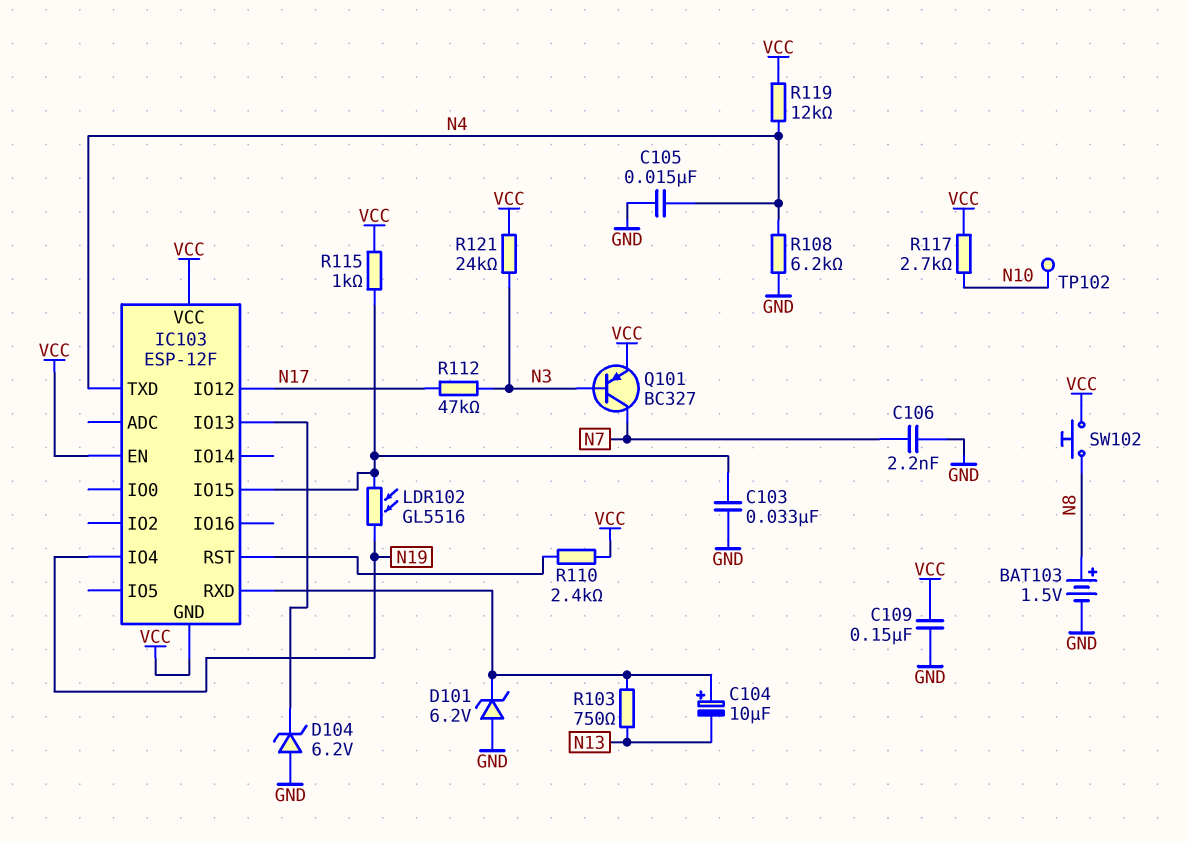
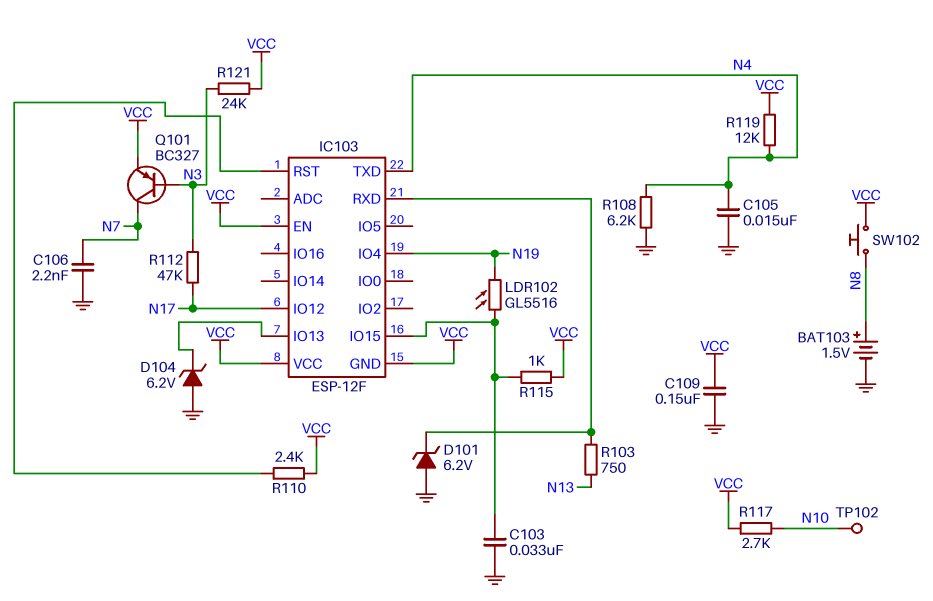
C104: 10uF (plus IC103/RXD, minus N13) -> none

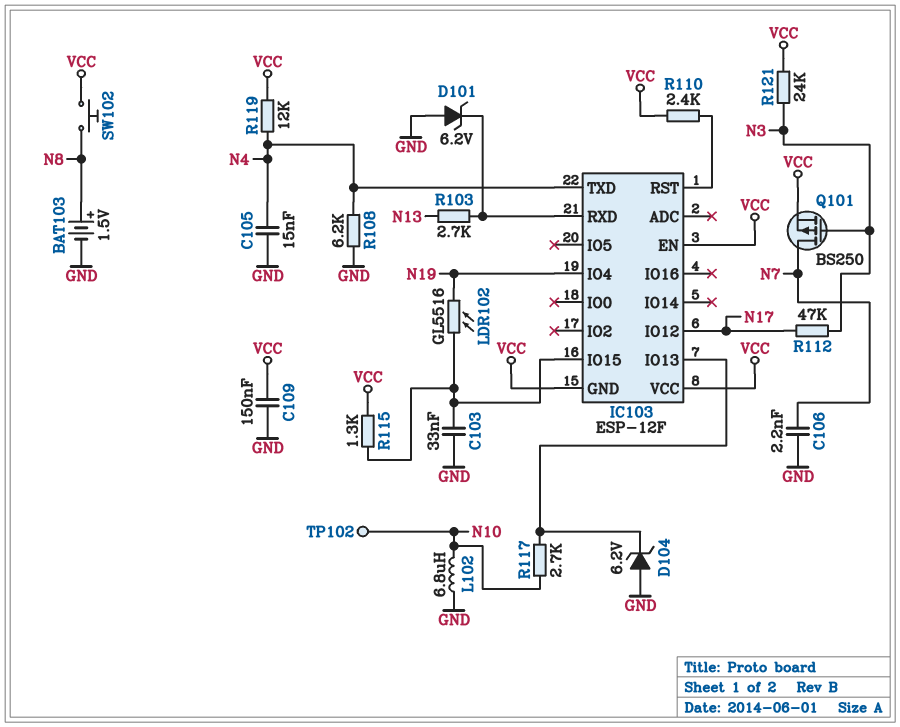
L102: none -> 6.8uH (GND, N10)
Q101: PNP BC327 (B N3, C N7, E VCC) -> PMOS BS250 (G N3, D N7, S VCC)
R103: 750 (IC103/RXD, N13) -> 2.7k (IC103/RXD, N13)
R115: 1k (IC103/IO15, VCC) -> 1.3k (IC103/IO15, VCC)
R117: 2.7k (N10, VCC) -> 2.7k (IC103/IO13, N10)

